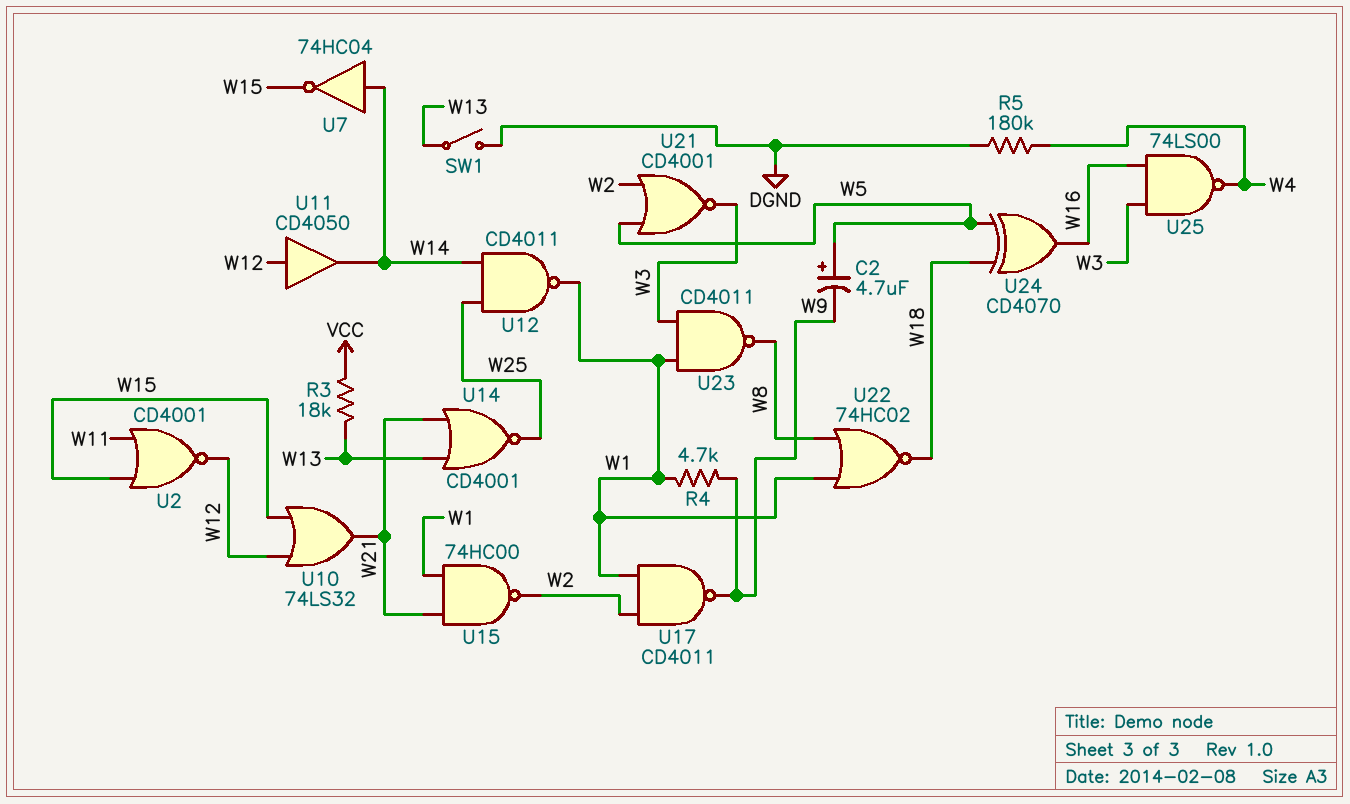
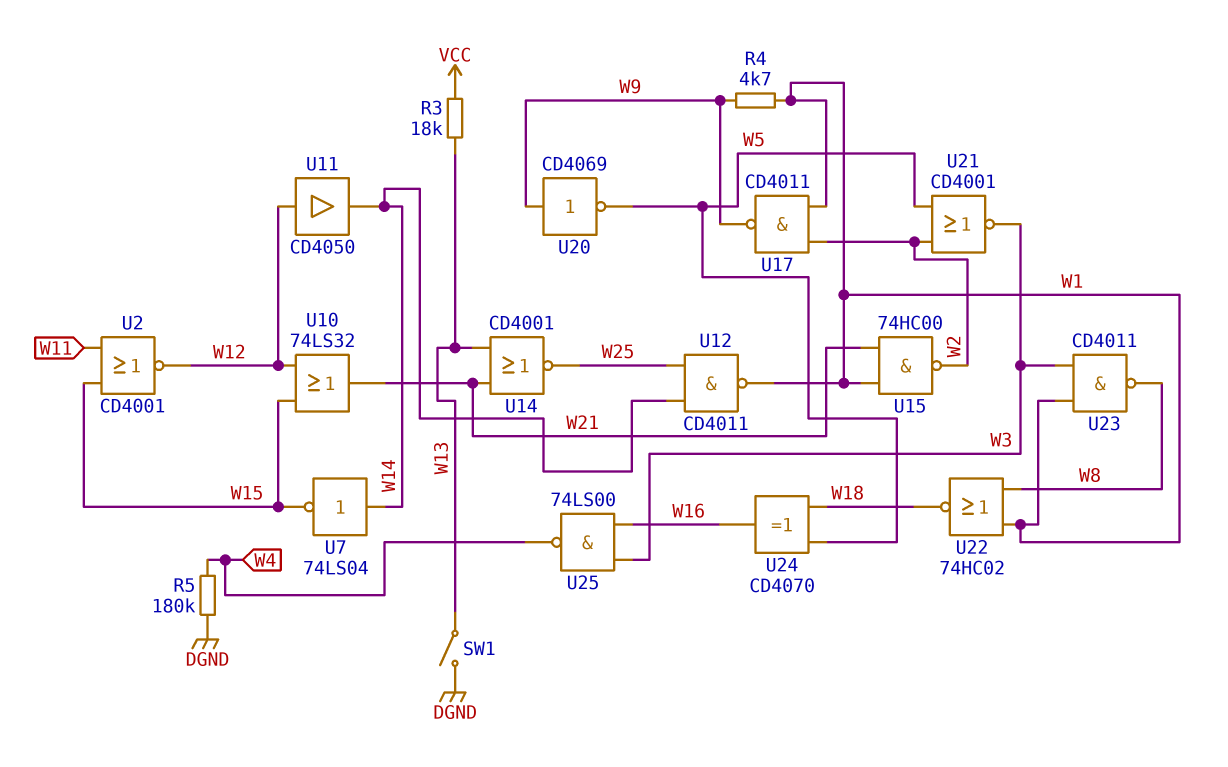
C2: 4.7uF (plus W5, minus W9) -> none
U7: NOT 74HC04 (in W14, out W15) -> NOT 74LS04 (in W14, out W15)
U20: none -> NOT CD4069 (in W9, out W5)

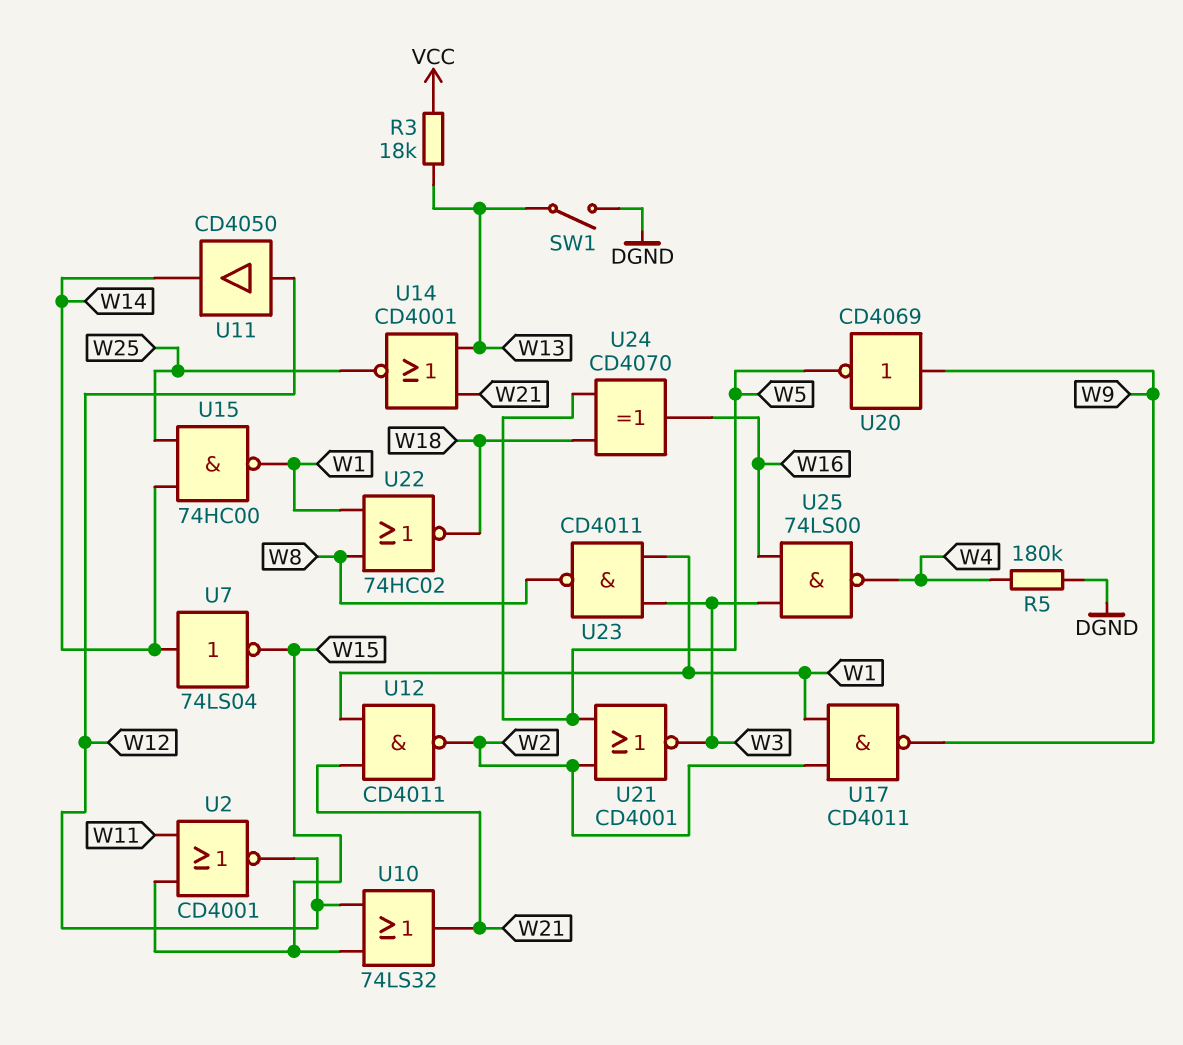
R4: 4.7k (W1, W9) -> none
U12: NAND CD4011 (in W14, in W25, out W1) -> NAND CD4011 (in W1, in W21, out W2)
U15: NAND 74HC00 (in W1, in W21, out W2) -> NAND 74HC00 (in W14, in W25, out W1)

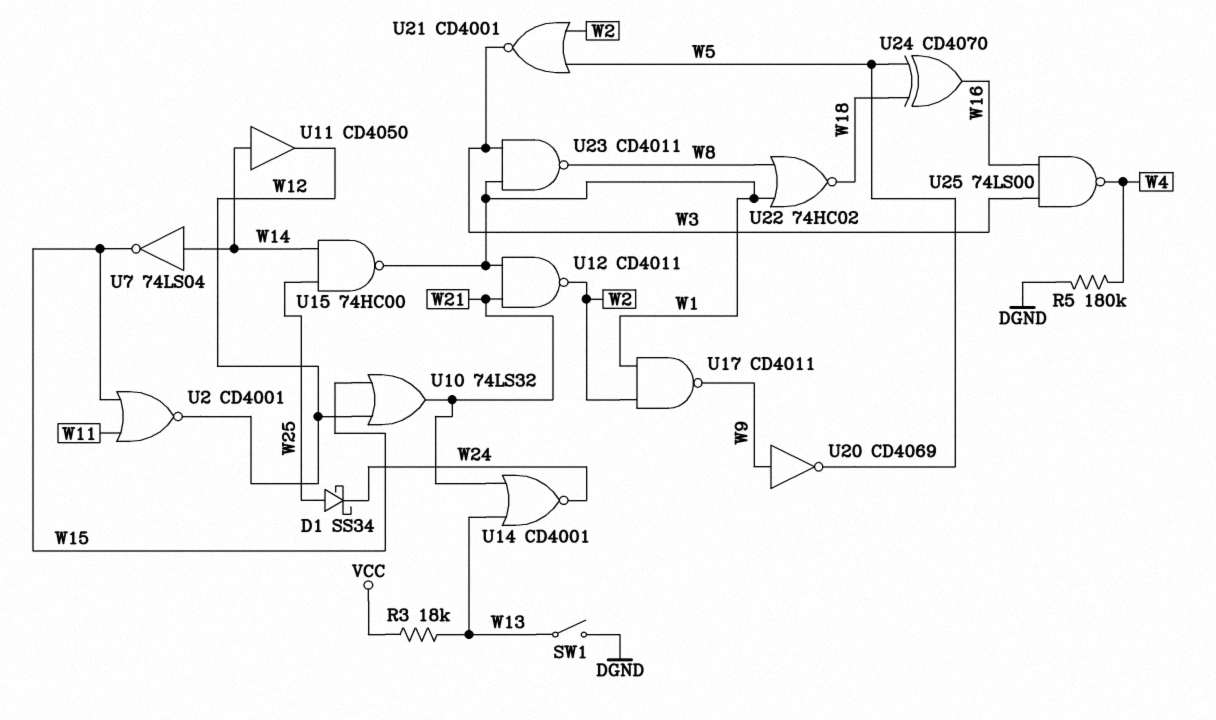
D1: none -> schottky SS34 (A W25, K W24)
U11: buffer CD4050 (in W12, out W14) -> buffer CD4050 (in W14, out W12)
U14: NOR CD4001 (in W13, in W21, out W25) -> NOR CD4001 (in W13, in W21, out W24)

